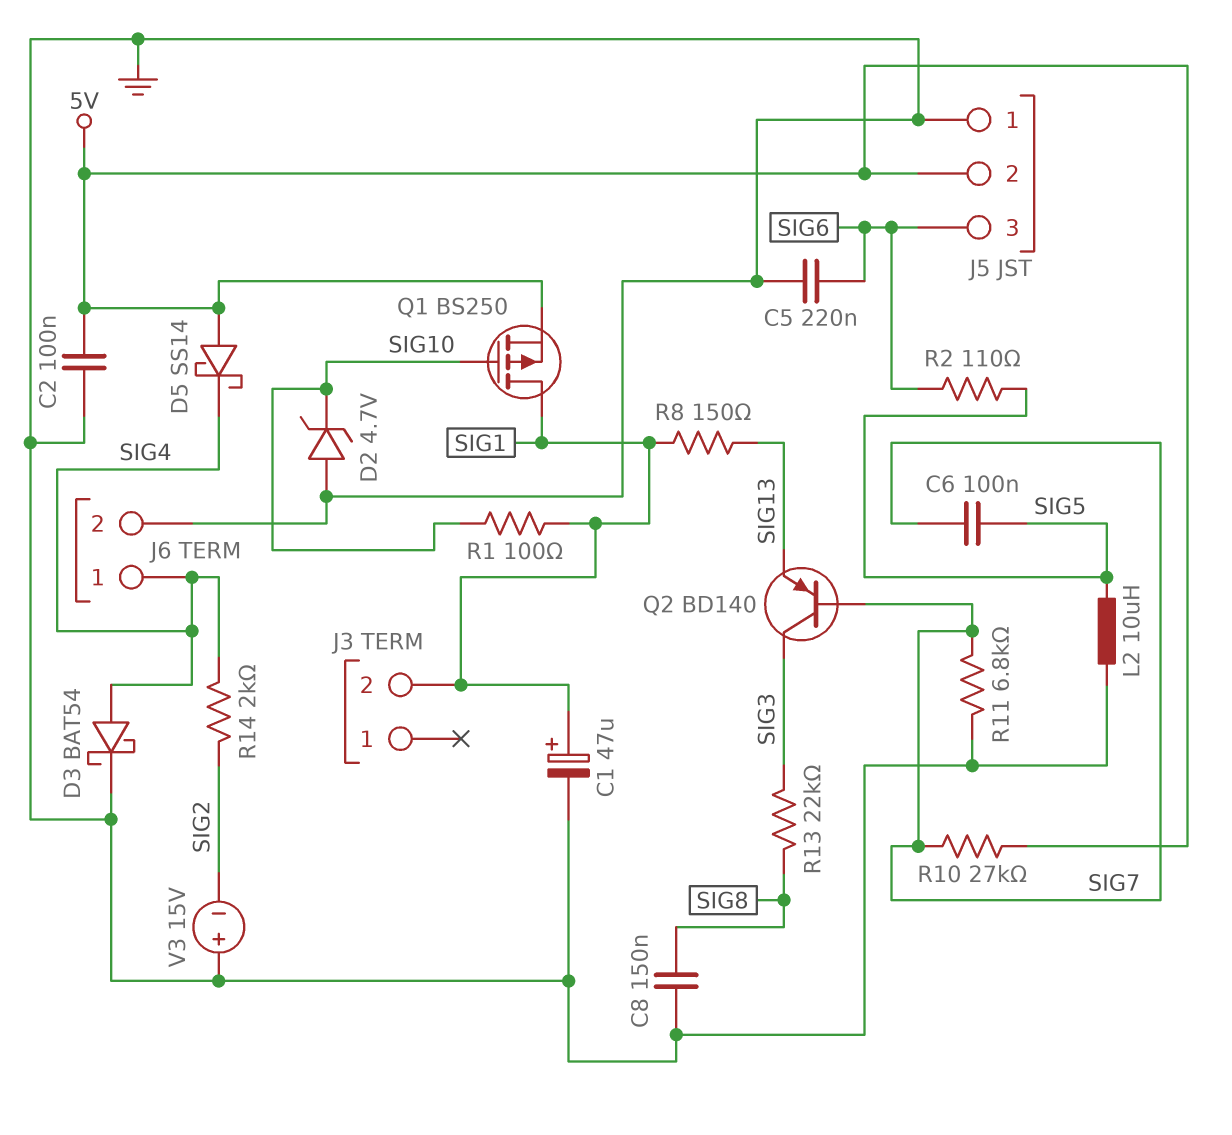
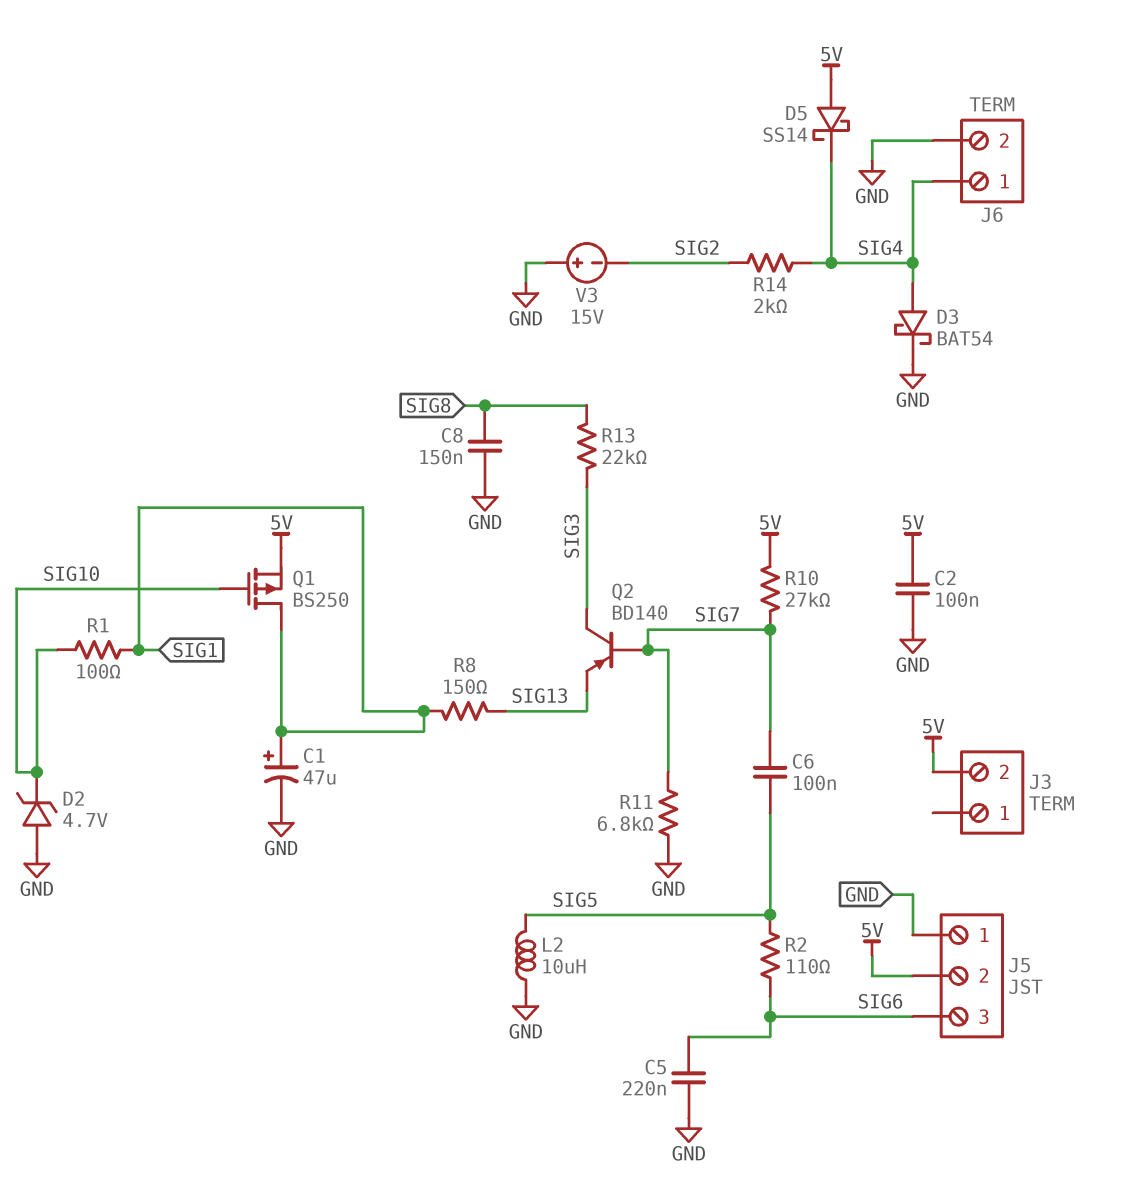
J3 pin 2: SIG1 -> 5V

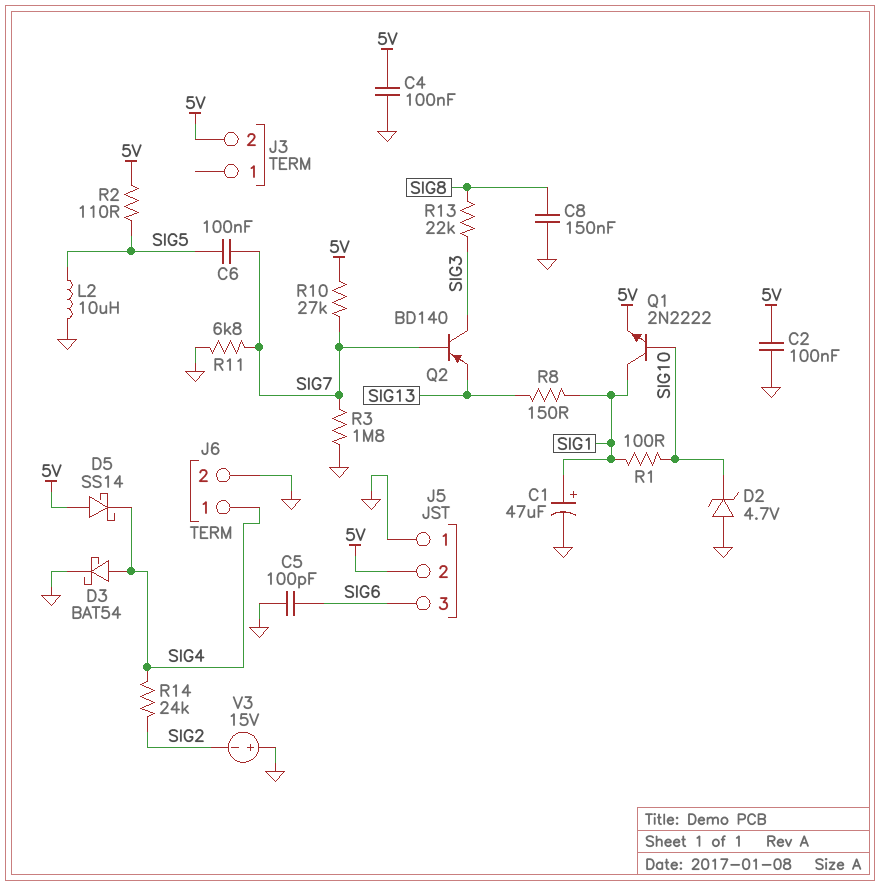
C4: none -> 100nF (5V, GND)
C5: 220nF (GND, SIG6) -> 100pF (GND, SIG6)
Q1: PMOS BS250 (G SIG10, D SIG1, S 5V) -> NPN 2N2222 (B SIG10, C SIG1, E 5V)
R2: 110 (SIG5, SIG6) -> 110 (5V, SIG5)
R3: none -> 1.8M (GND, SIG7)
R14: 2k (SIG2, SIG4) -> 24k (SIG2, SIG4)

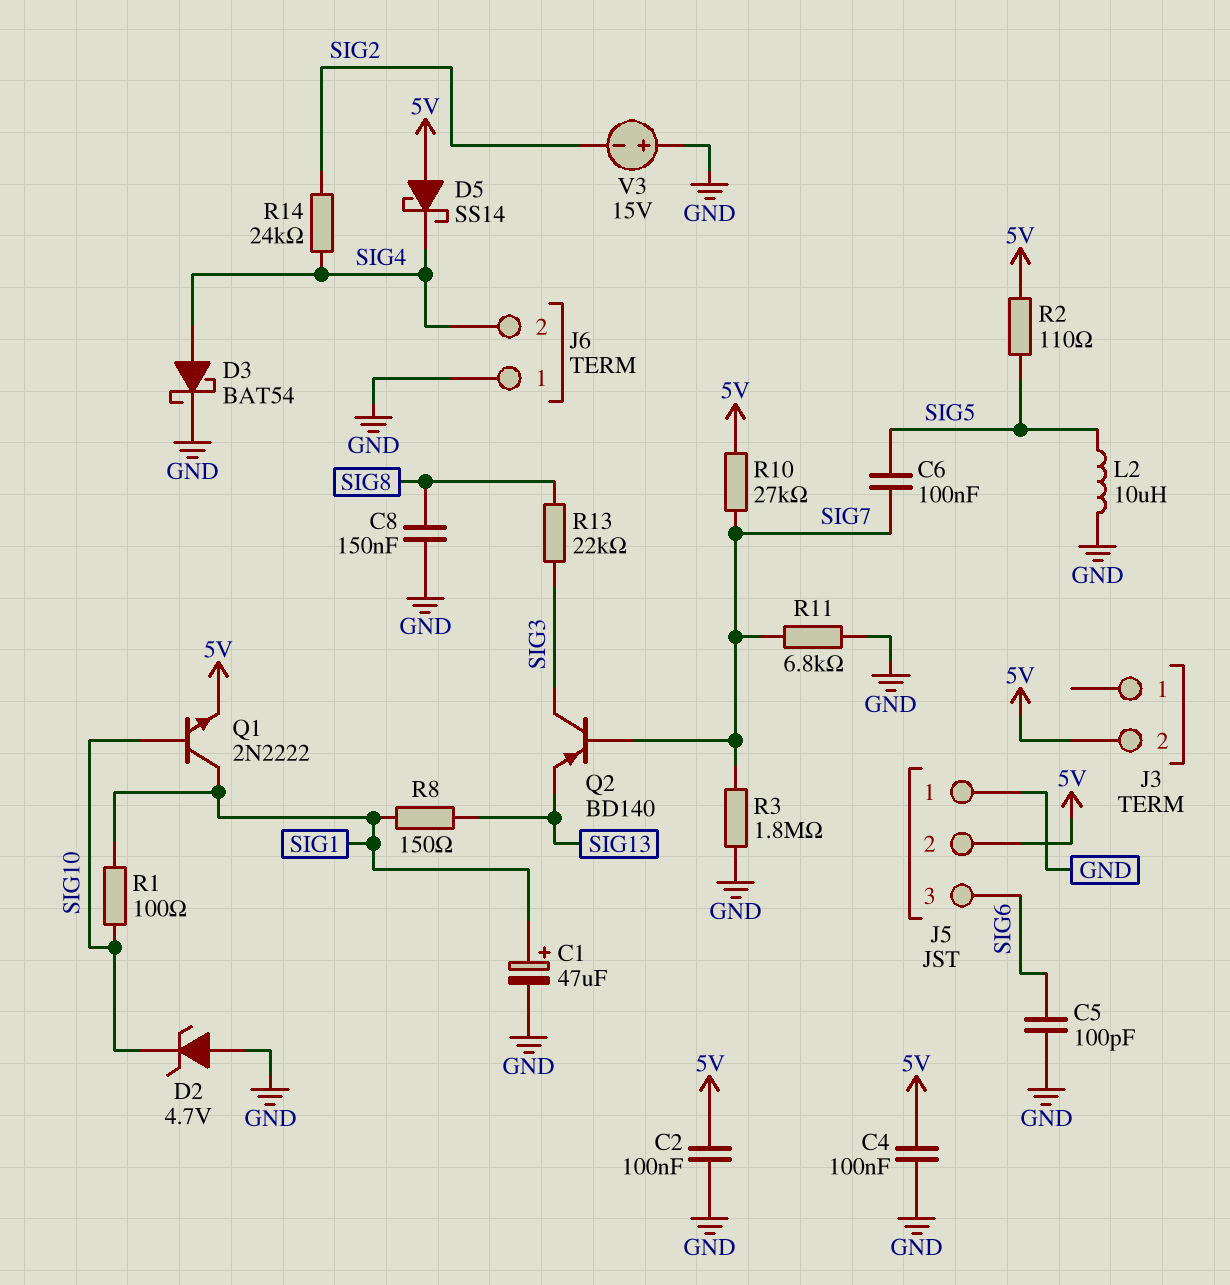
J6 pin 1: SIG4 -> GND
J6 pin 2: GND -> SIG4

